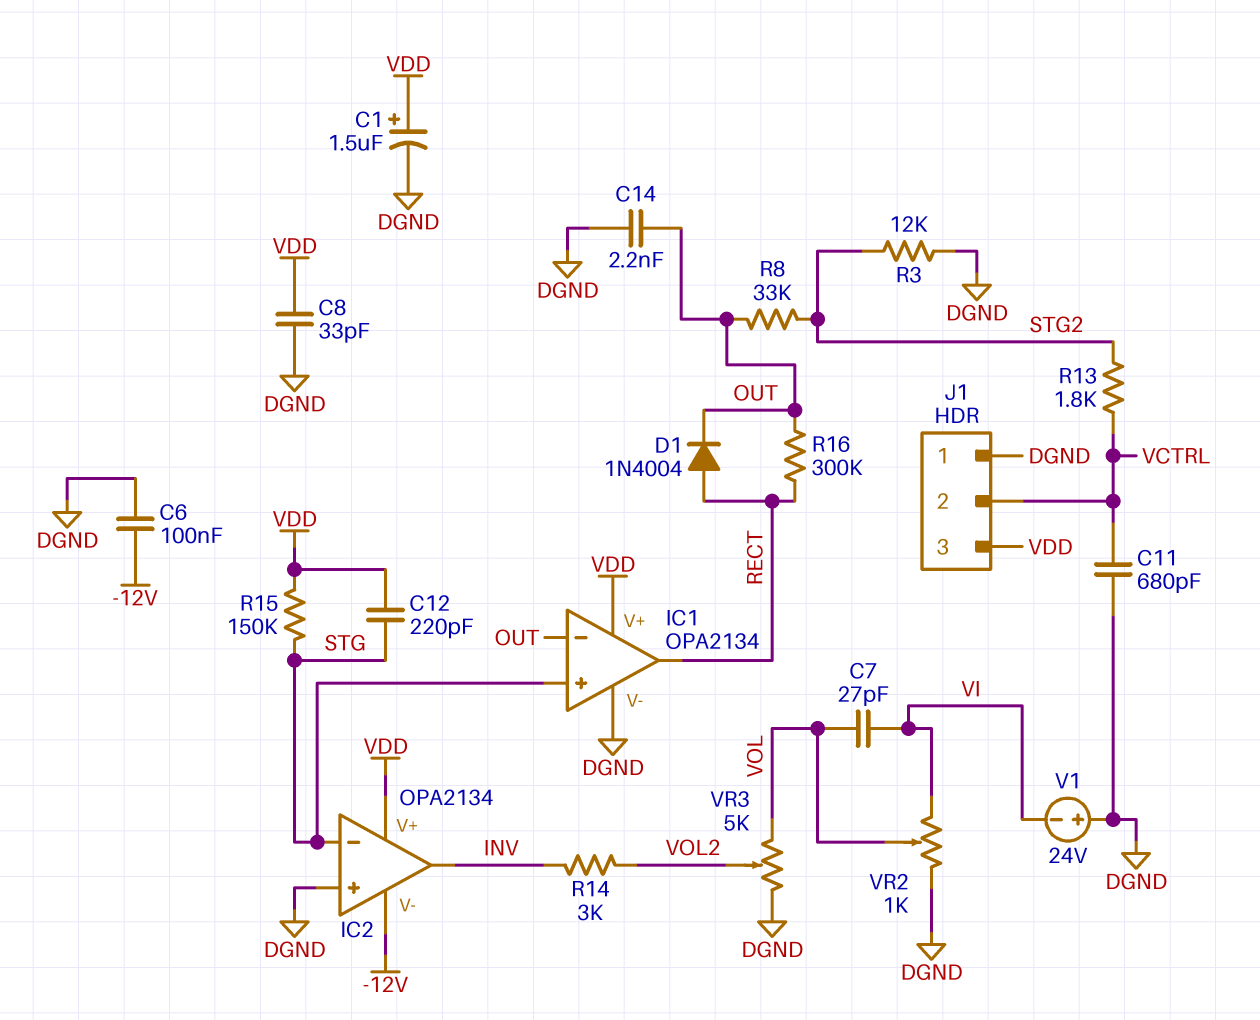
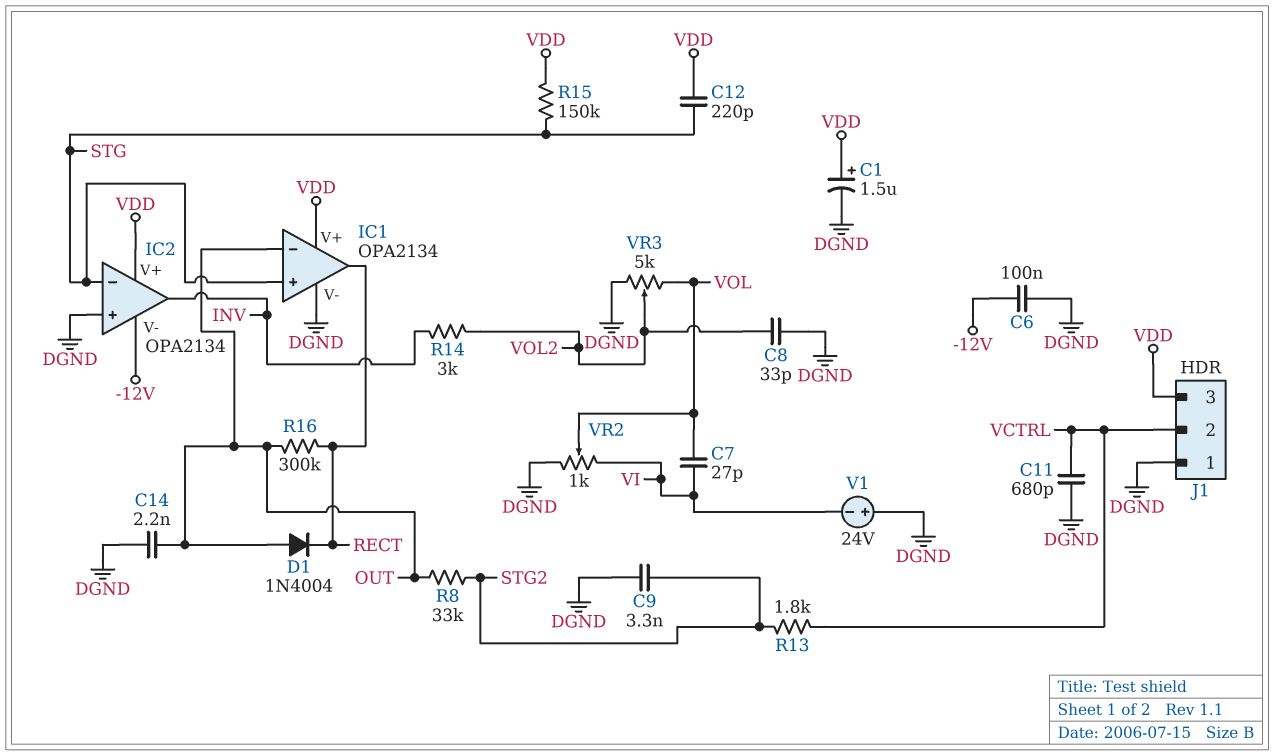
C8: 33pF (DGND, VDD) -> 33pF (DGND, VOL2)
C9: none -> 3.3nF (DGND, STG2)
D1: diode 1N4004 (A RECT, K OUT) -> diode 1N4004 (A OUT, K RECT)
R3: 12k (DGND, STG2) -> none

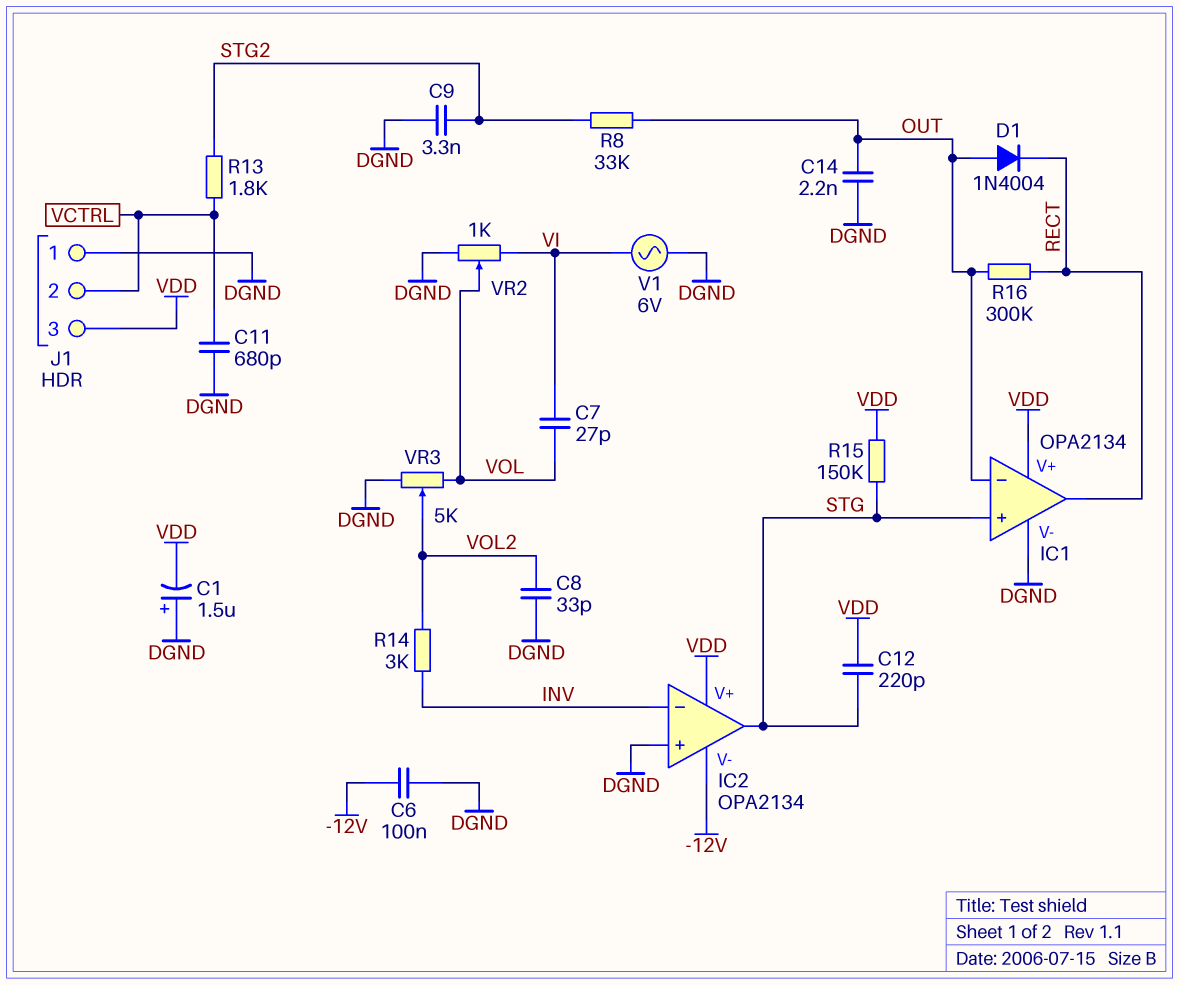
C1: 1.5uF (plus VDD, minus DGND) -> 1.5uF (plus DGND, minus VDD)
IC2 pin in-: STG -> INV
IC2 pin out: INV -> STG
V1: 24V (plus DGND, minus VI) -> AC 6V (DGND, VI)

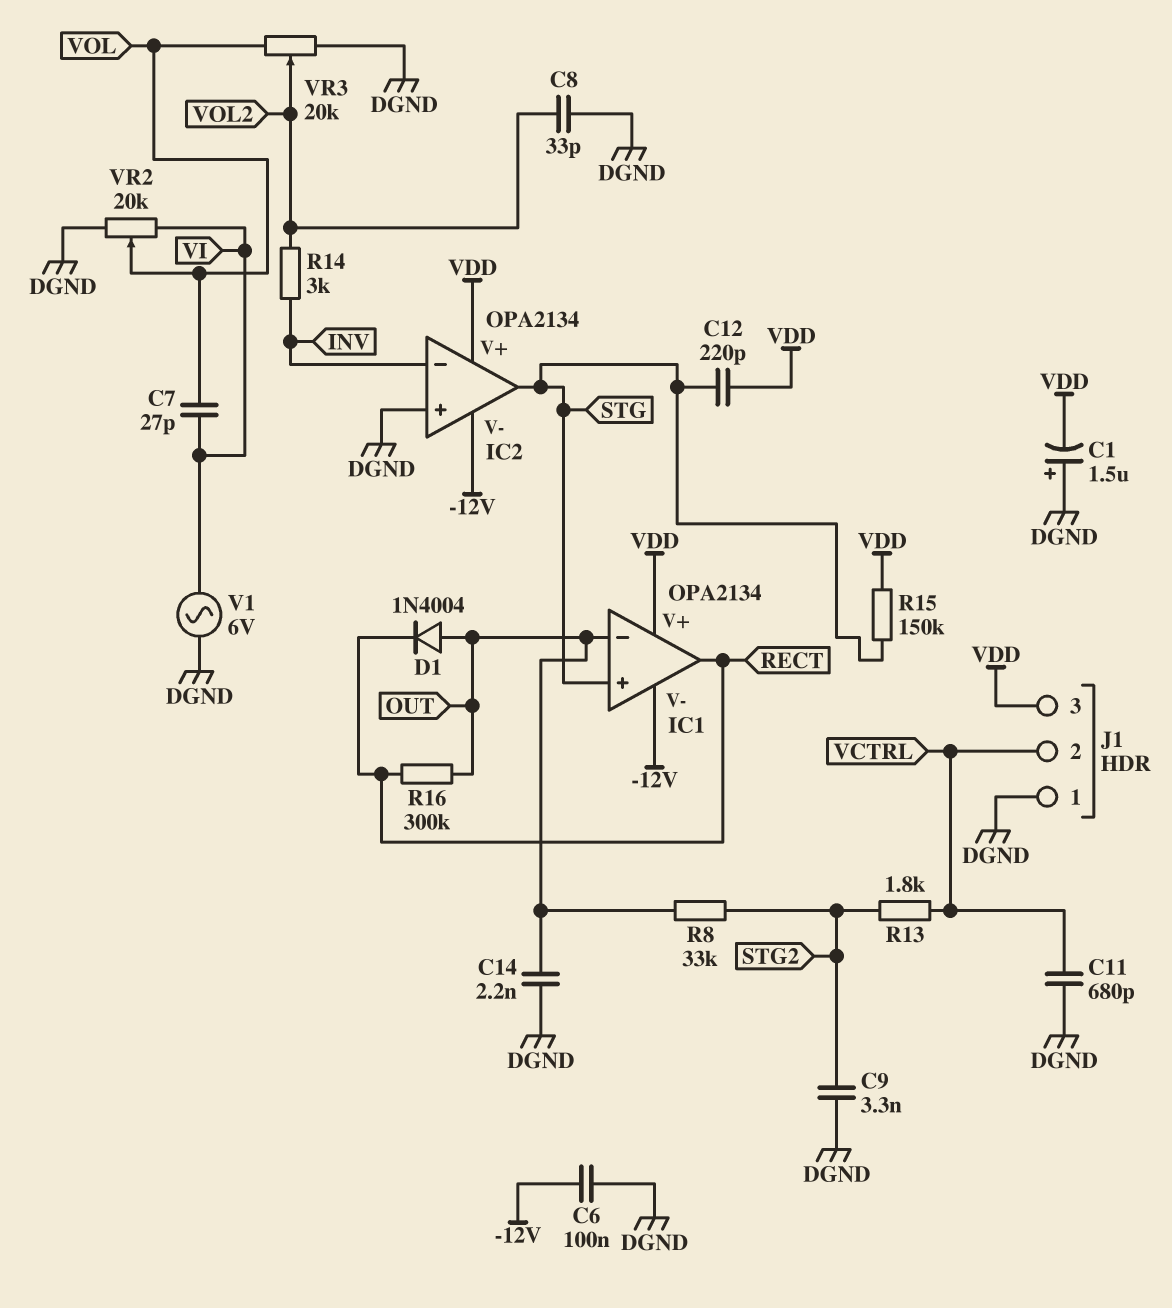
IC1 pin V-: DGND -> -12V
VR2: 1k (DGND, VI, wiper VOL) -> 20k (DGND, VI, wiper VOL)
VR3: 5k (DGND, VOL, wiper VOL2) -> 20k (DGND, VOL, wiper VOL2)

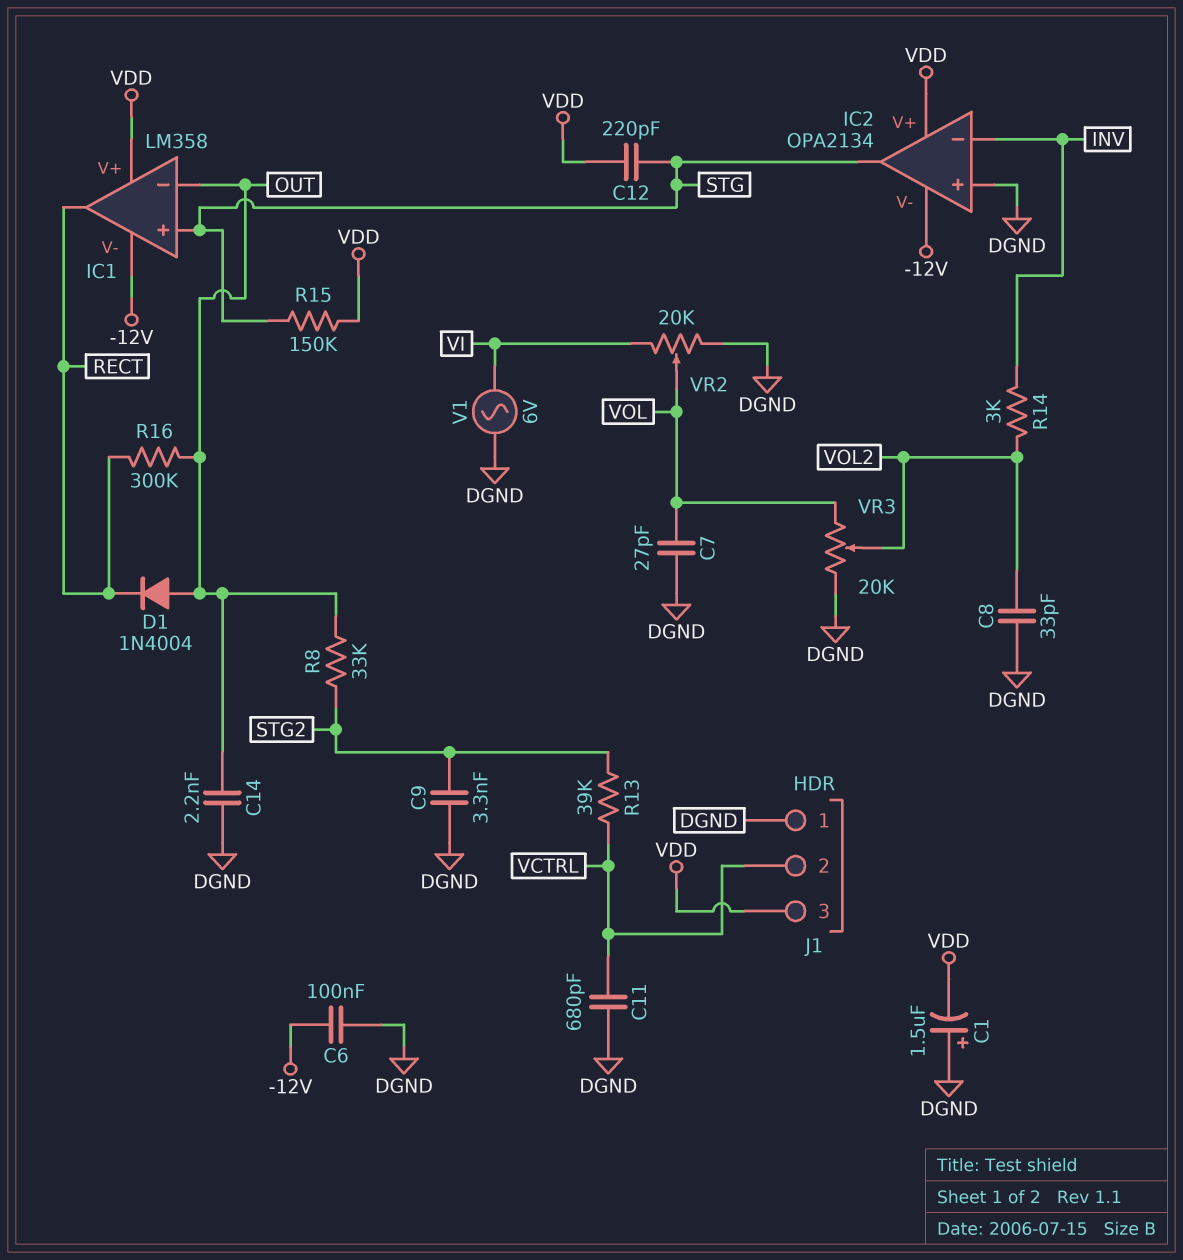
C7: 27pF (VI, VOL) -> 27pF (DGND, VOL)
IC1: OPA2134 -> LM358
R13: 1.8k (STG2, VCTRL) -> 39k (STG2, VCTRL)

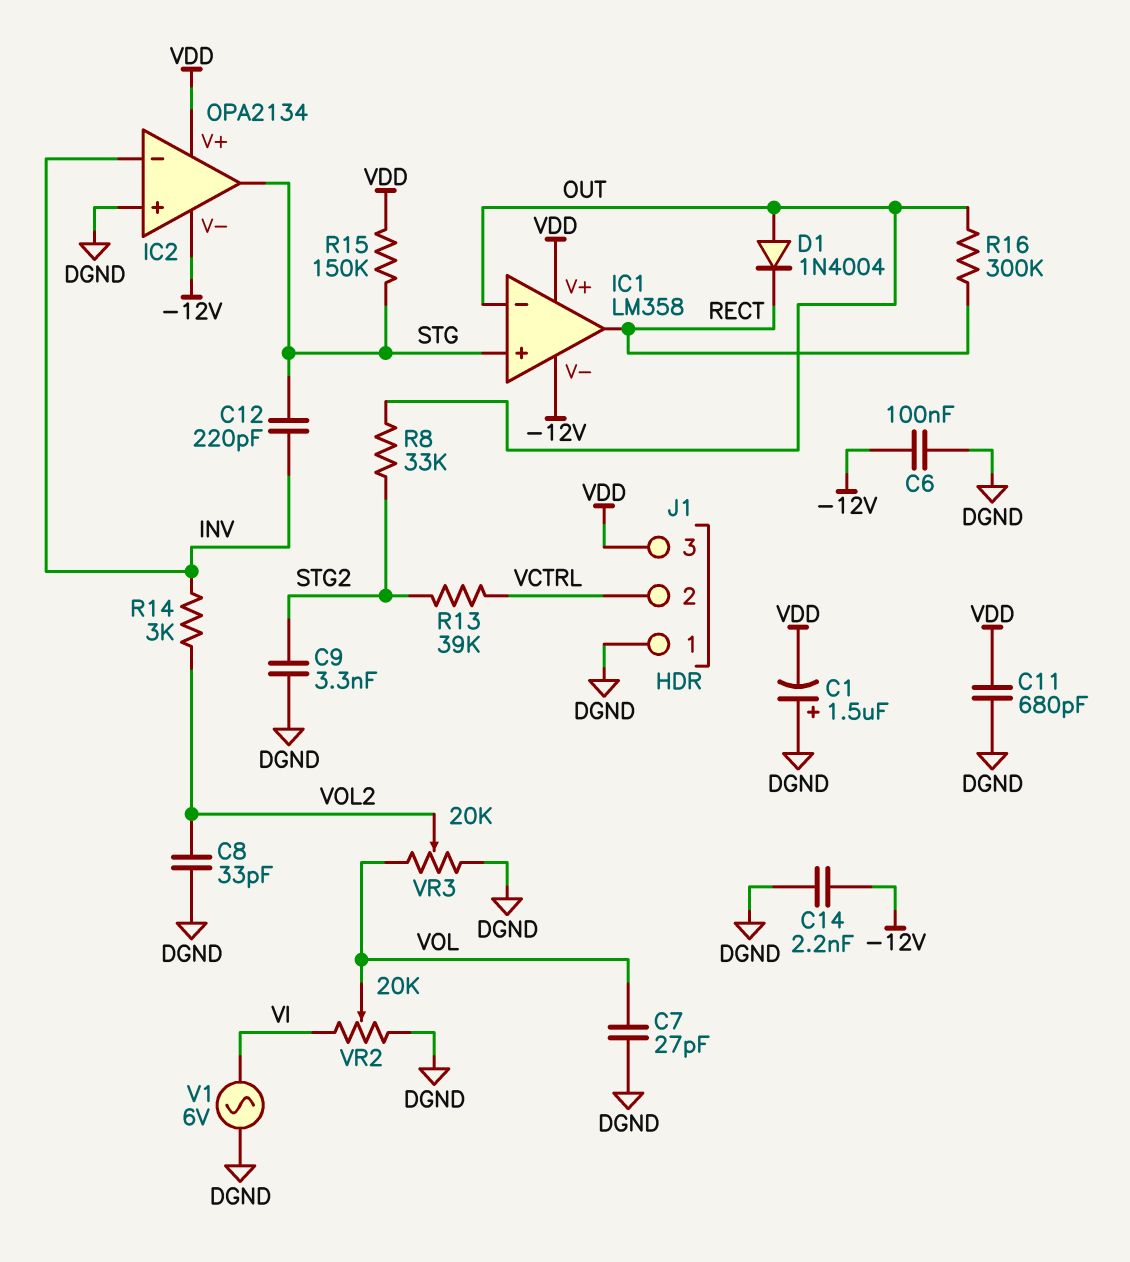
C11: 680pF (DGND, VCTRL) -> 680pF (DGND, VDD)
C12: 220pF (STG, VDD) -> 220pF (INV, STG)
C14: 2.2nF (DGND, OUT) -> 2.2nF (-12V, DGND)

